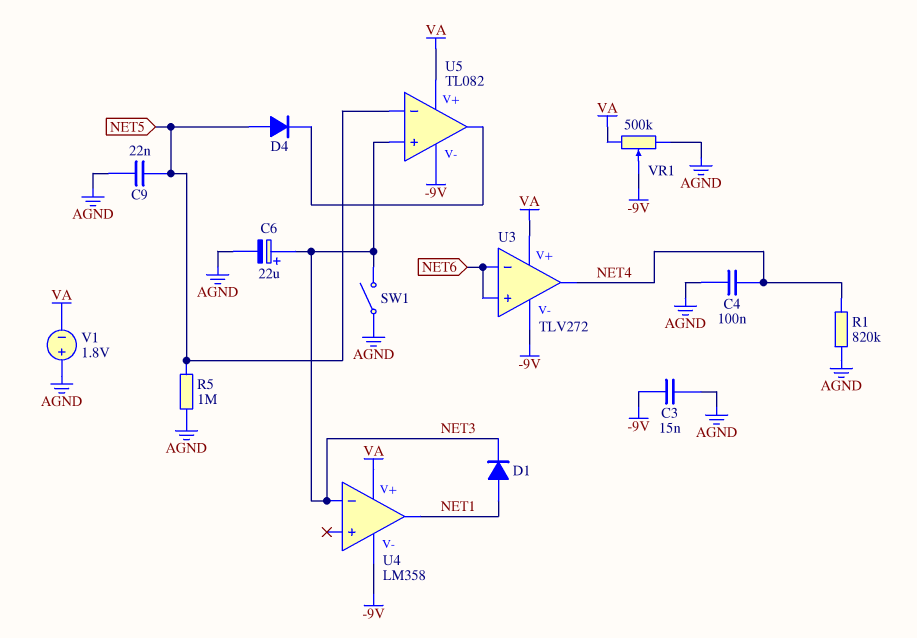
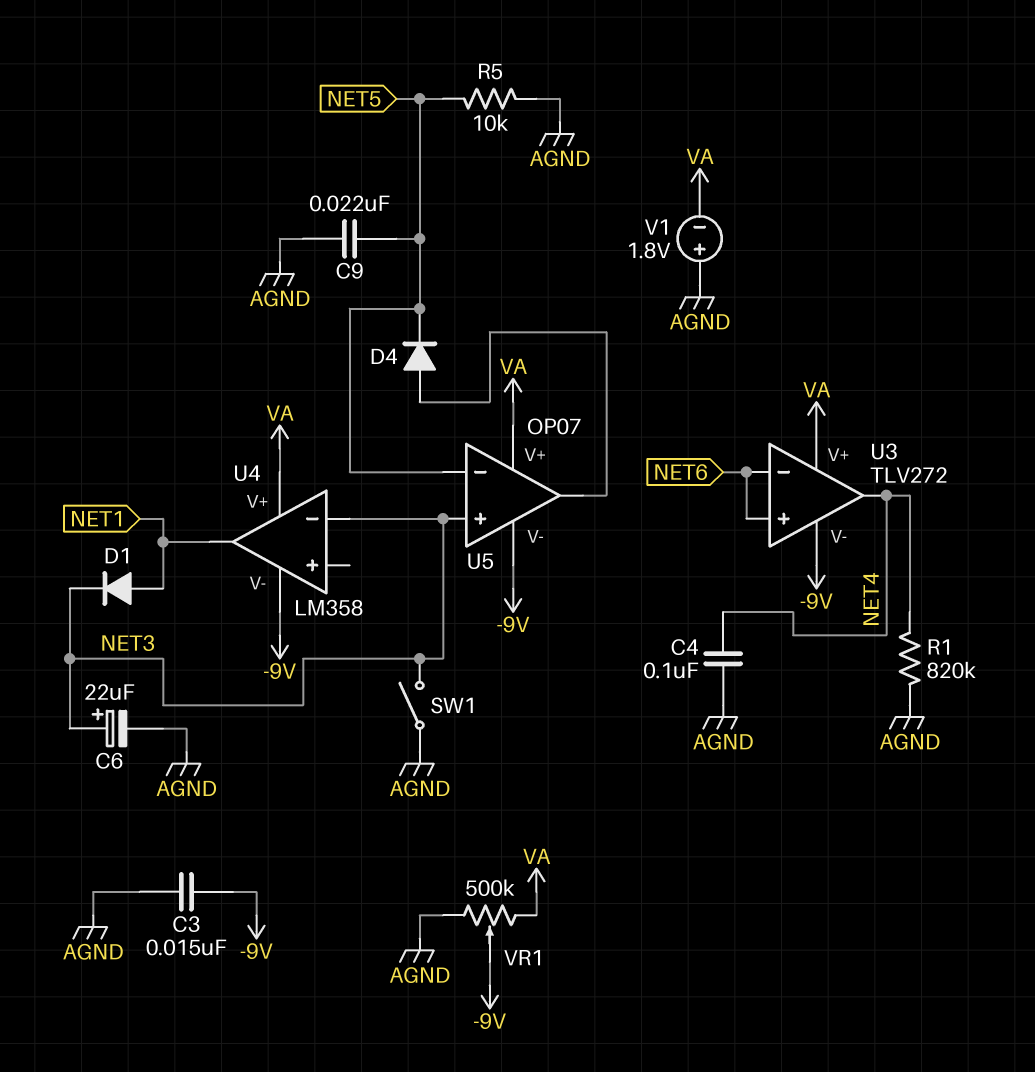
D4: diode (A NET5, K U5/out) -> diode (A U5/out, K NET5)
R5: 1M (AGND, NET5) -> 10k (AGND, NET5)
U5: TL082 -> OP07

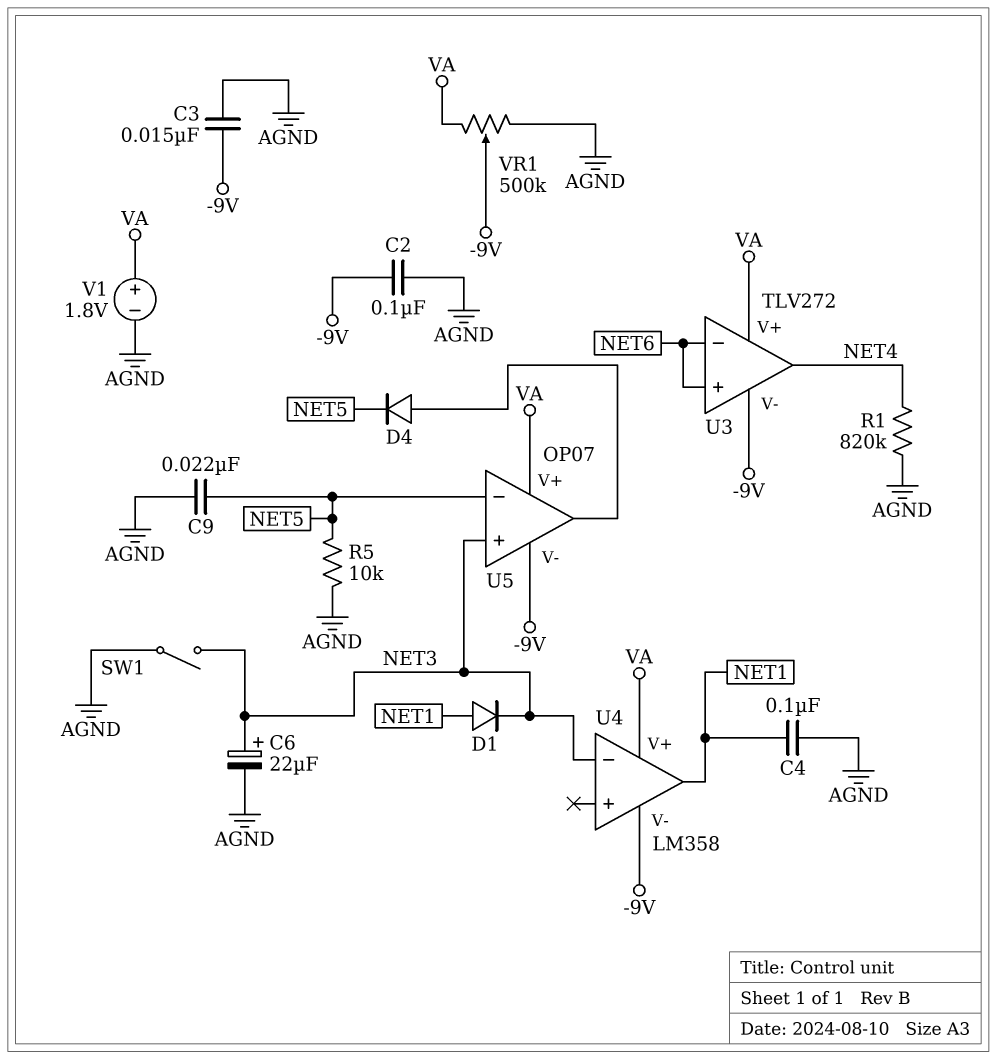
C2: none -> 100nF (-9V, AGND)
C4: 100nF (AGND, NET4) -> 100nF (AGND, NET1)
V1: 1.8V (plus AGND, minus VA) -> 1.8V (plus VA, minus AGND)

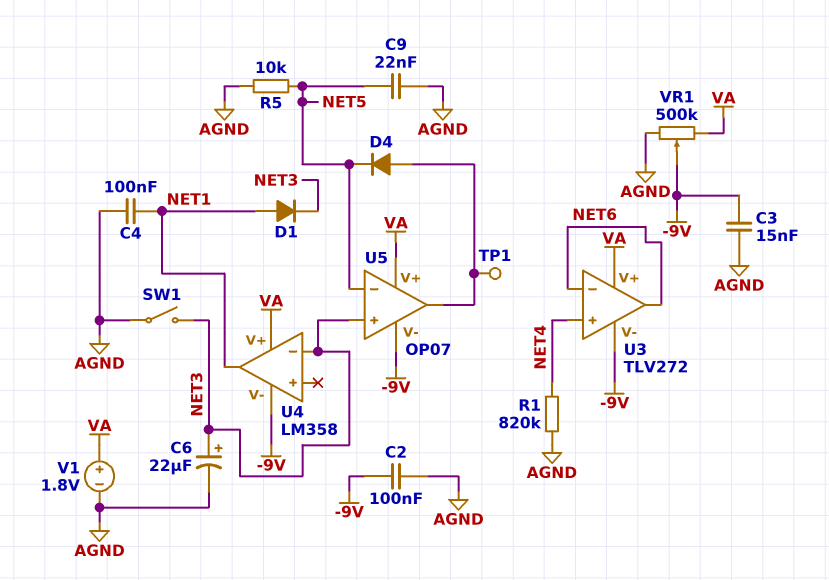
TP1: none -> test point (U5/out)
U3 pin in+: NET6 -> NET4
U3 pin out: NET4 -> NET6

